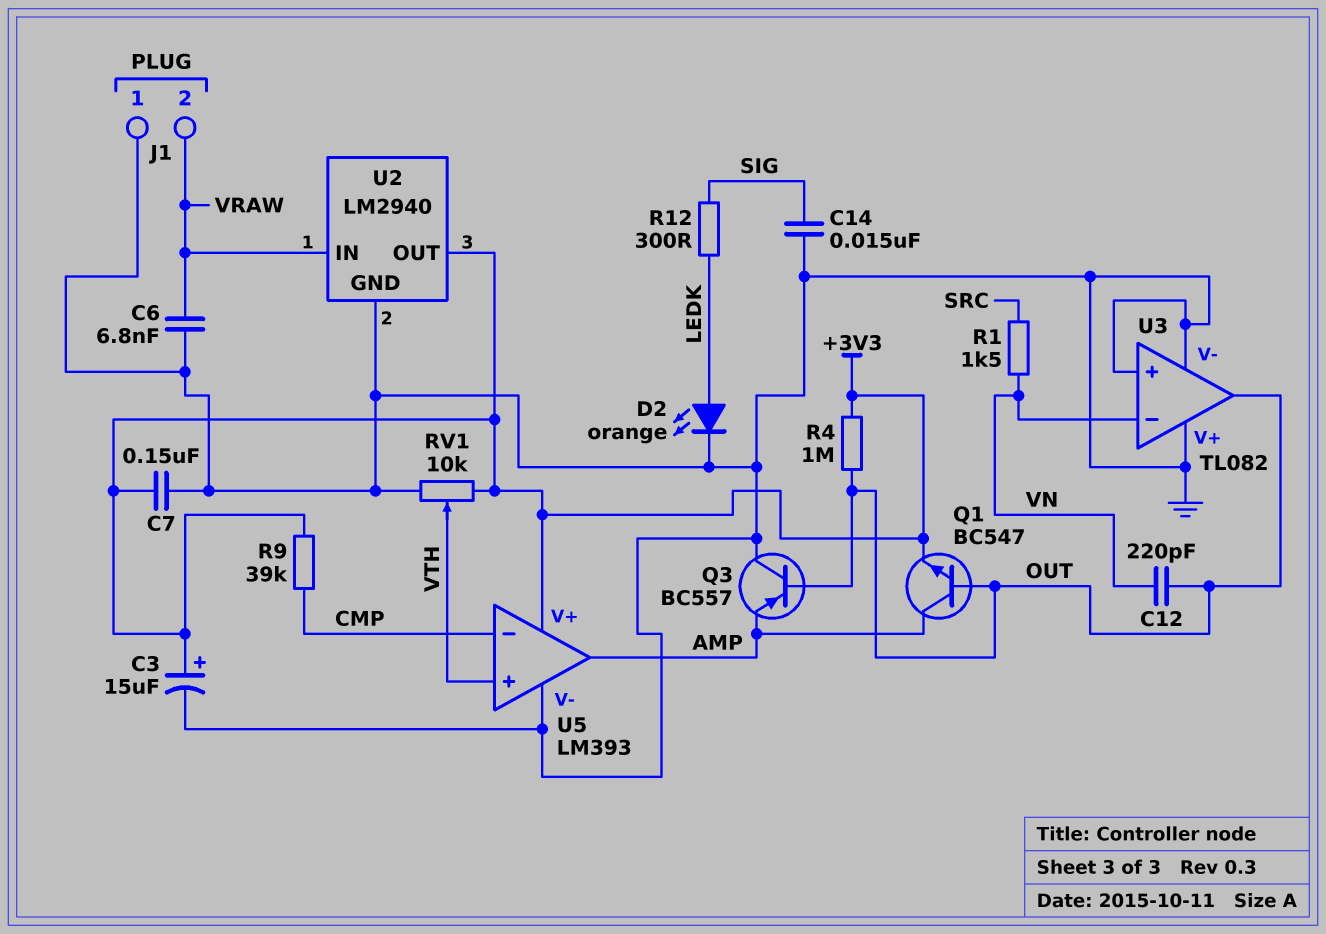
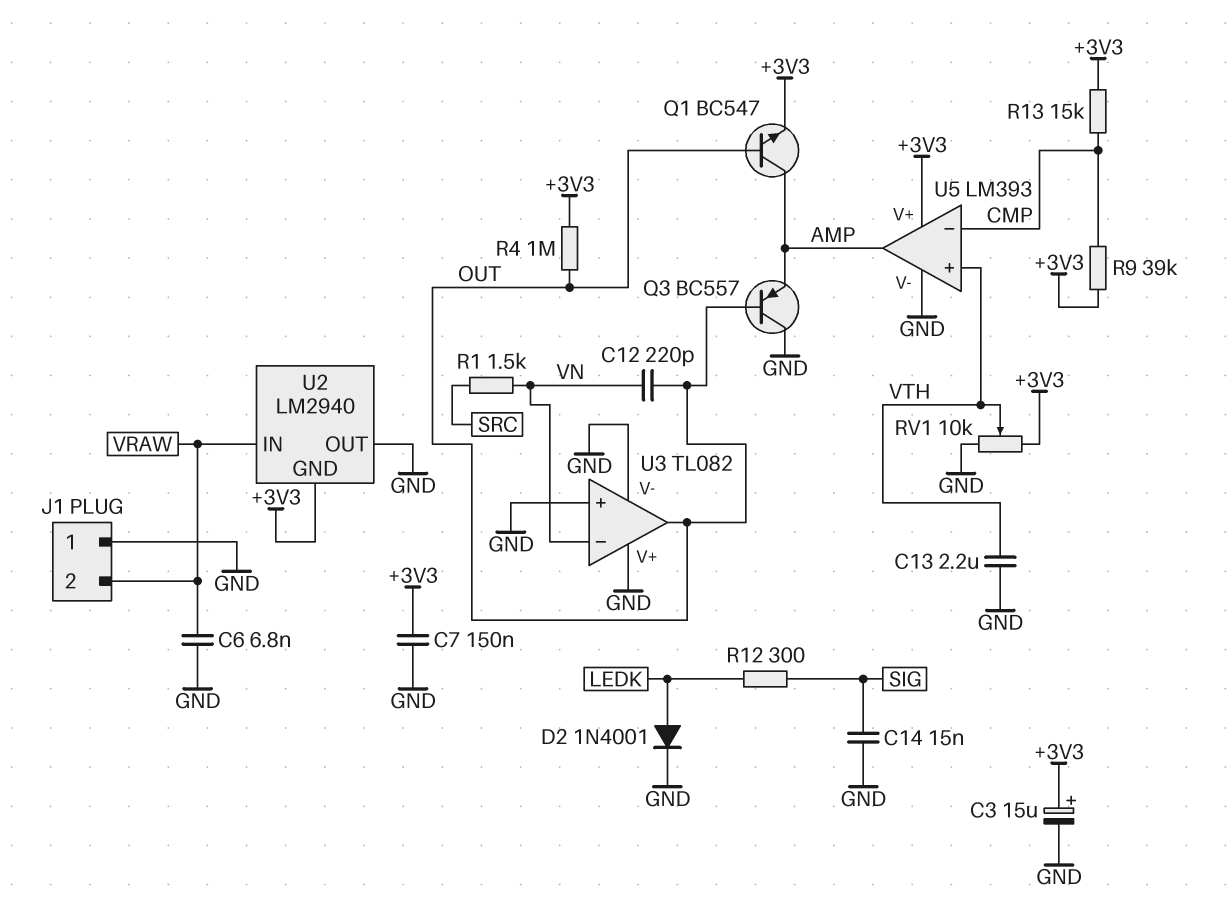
C13: none -> 2.2uF (GND, VTH)
D2: LED orange (A LEDK, K GND) -> diode 1N4001 (A LEDK, K GND)
R13: none -> 15k (+3V3, CMP)
U2 pin GND: GND -> +3V3
U2 pin OUT: +3V3 -> GND

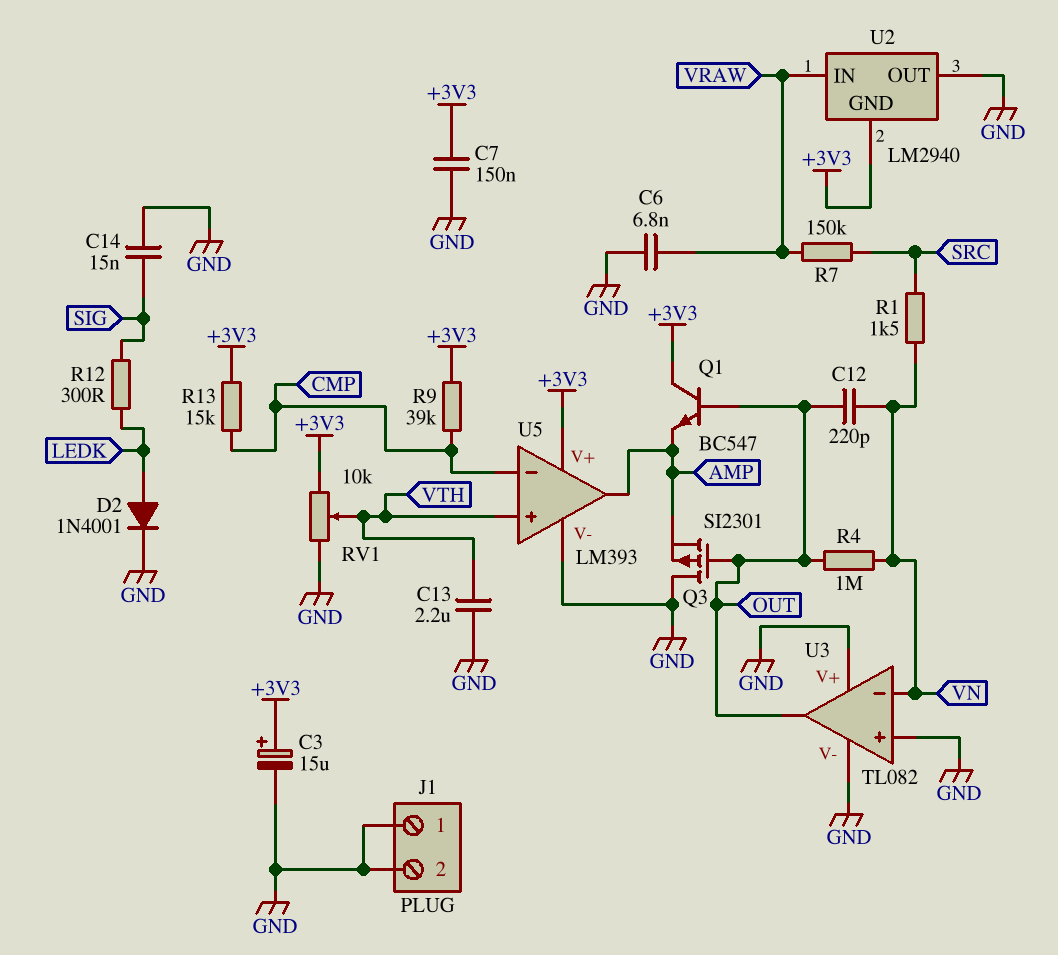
J1 pin 2: VRAW -> GND
Q1: NPN BC547 (B OUT, C AMP, E +3V3) -> NPN BC547 (B OUT, C +3V3, E AMP)
Q3: PNP BC557 (B OUT, C GND, E AMP) -> PMOS SI2301 (G OUT, D GND, S AMP)
R4: 1M (+3V3, OUT) -> 1M (OUT, VN)
R7: none -> 150k (SRC, VRAW)

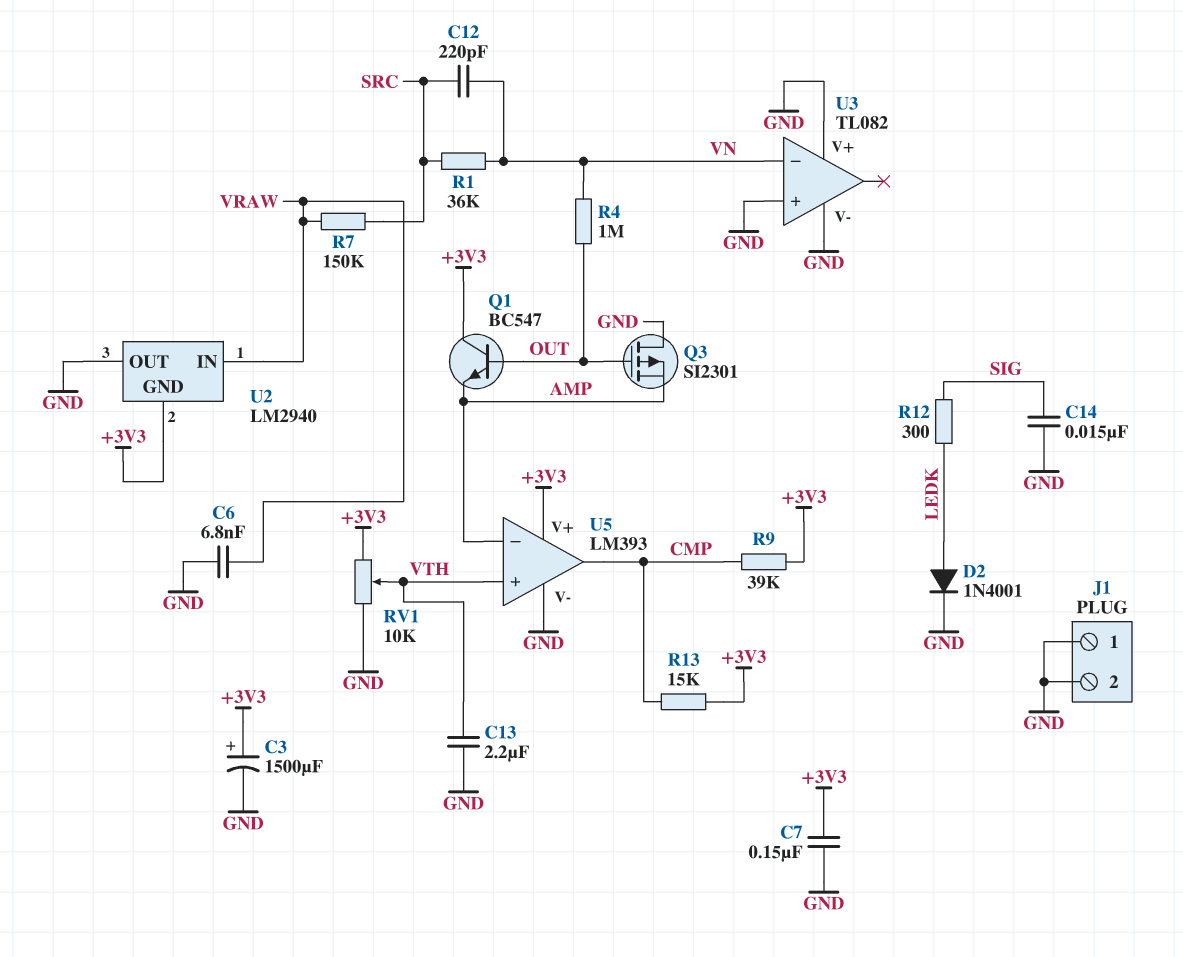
C3: 15uF (plus +3V3, minus GND) -> 1500uF (plus +3V3, minus GND)
C12: 220pF (OUT, VN) -> 220pF (SRC, VN)
R1: 1.5k (SRC, VN) -> 36k (SRC, VN)
U3 pin out: OUT -> none
U5 pin in-: CMP -> AMP
U5 pin out: AMP -> CMP

